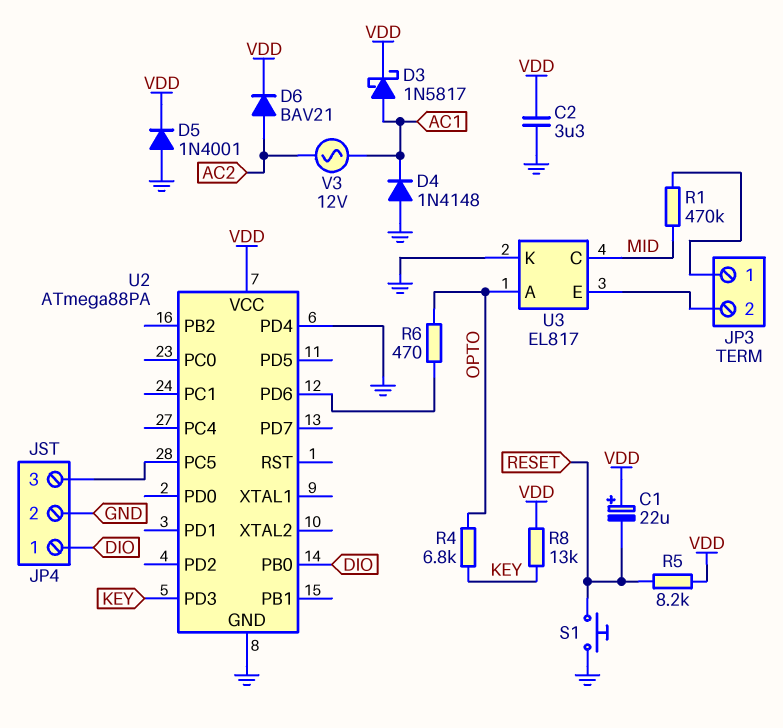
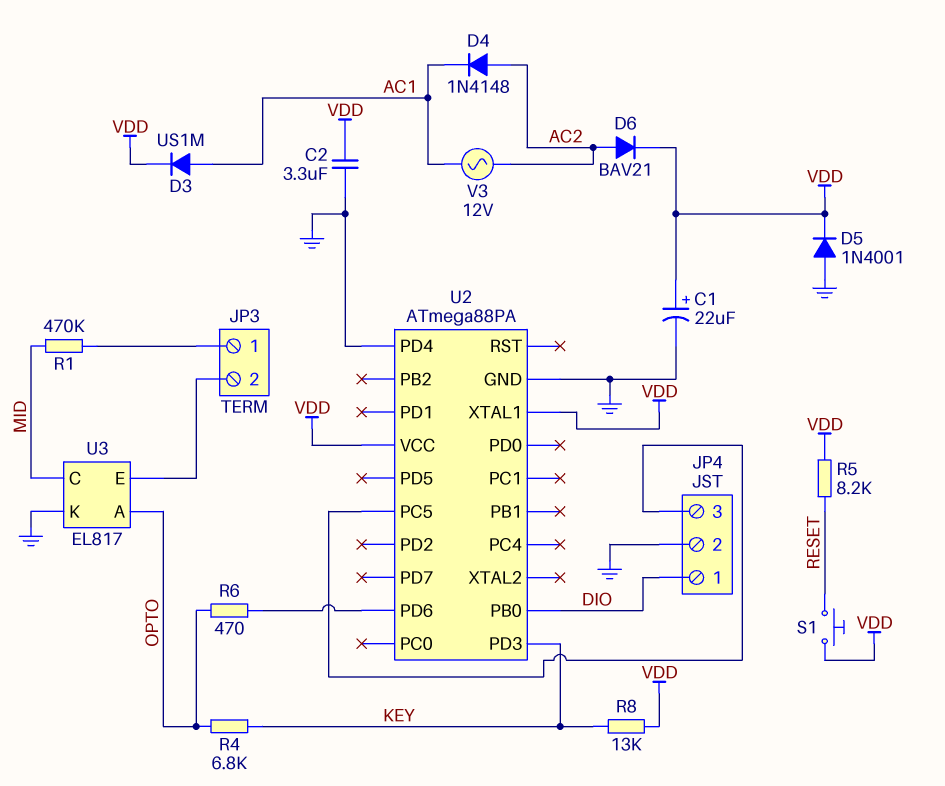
C1: 22uF (plus VDD, minus RESET) -> 22uF (plus VDD, minus GND)
D3: schottky 1N5817 (A AC1, K VDD) -> diode US1M (A AC1, K VDD)
D4: diode 1N4148 (A GND, K AC1) -> diode 1N4148 (A AC2, K AC1)
S1: button (GND, RESET) -> button (RESET, VDD)
U2 pin XTAL1: none -> VDD

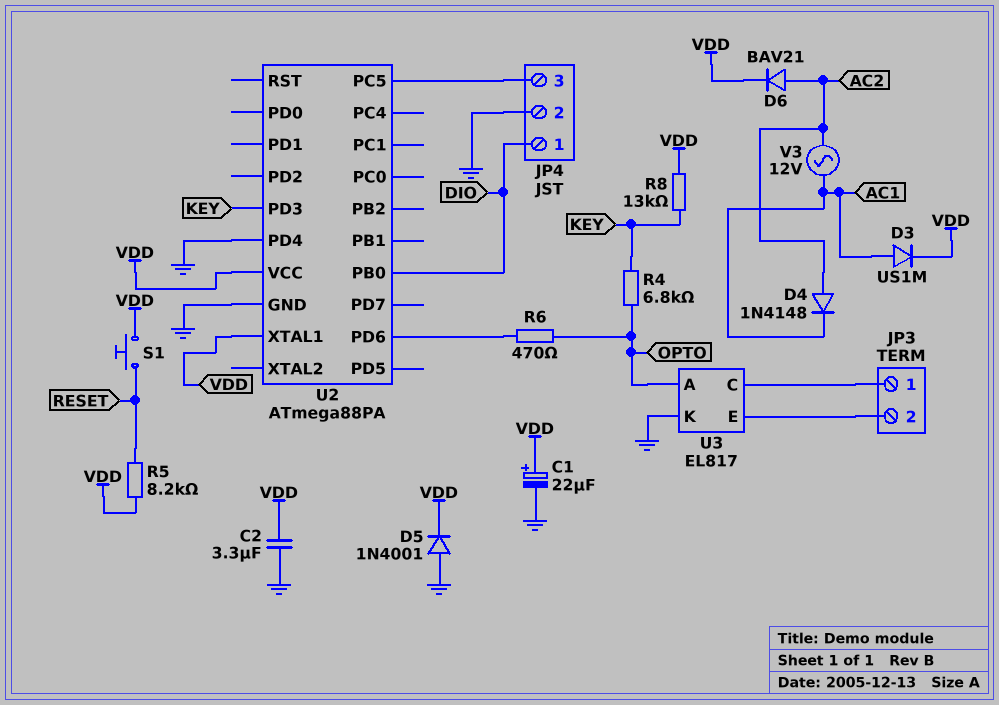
R1: 470k (JP3/1, MID) -> none
U3 pin C: MID -> JP3/1

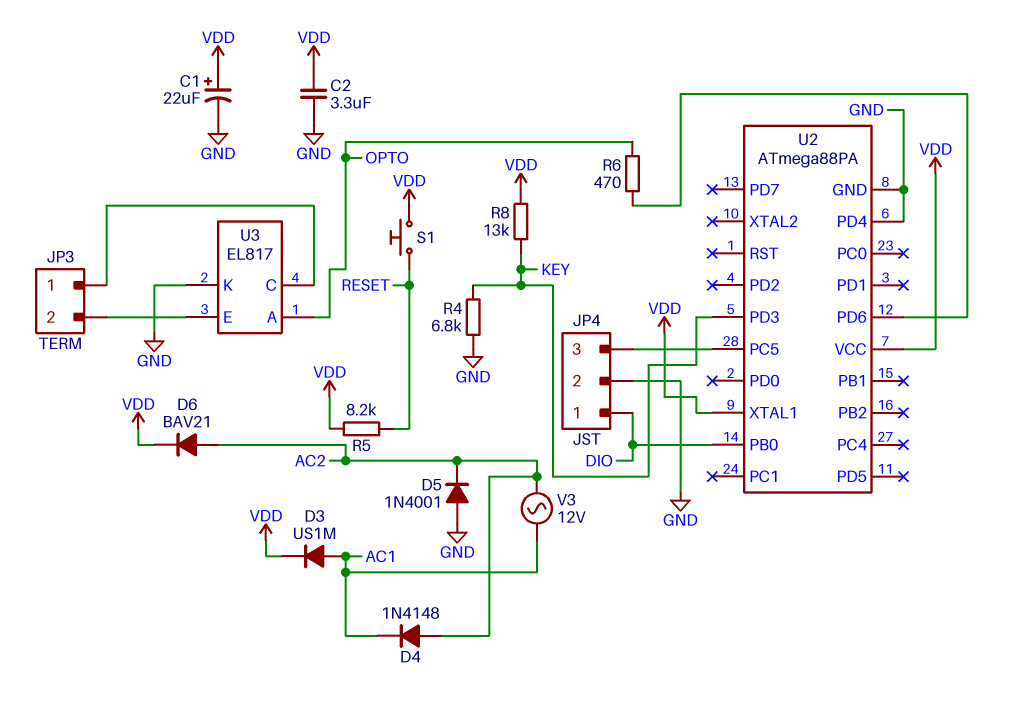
D5: diode 1N4001 (A GND, K VDD) -> diode 1N4001 (A GND, K AC2)
R4: 6.8k (KEY, OPTO) -> 6.8k (GND, KEY)

